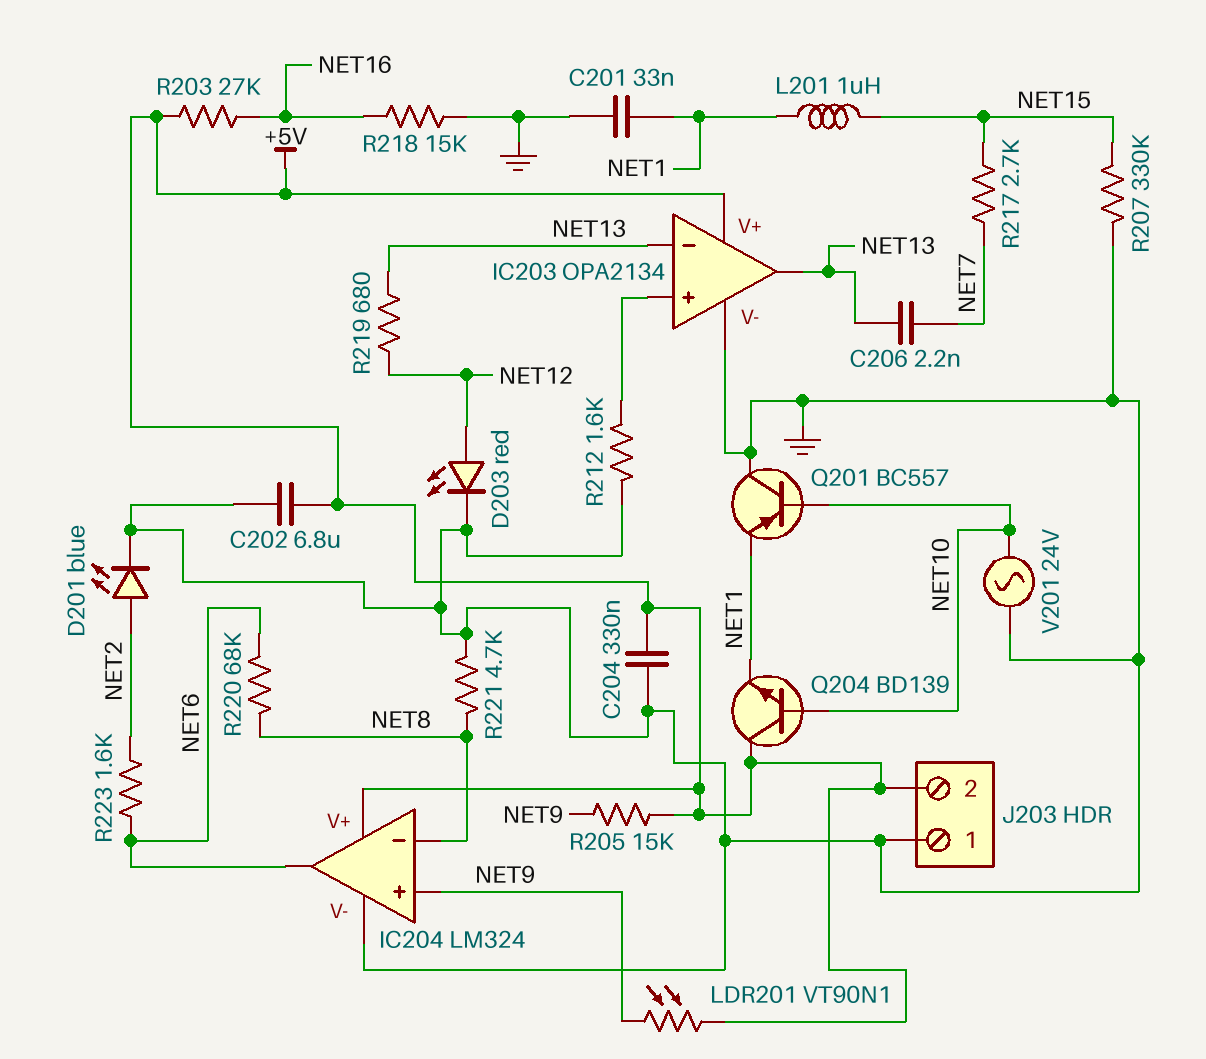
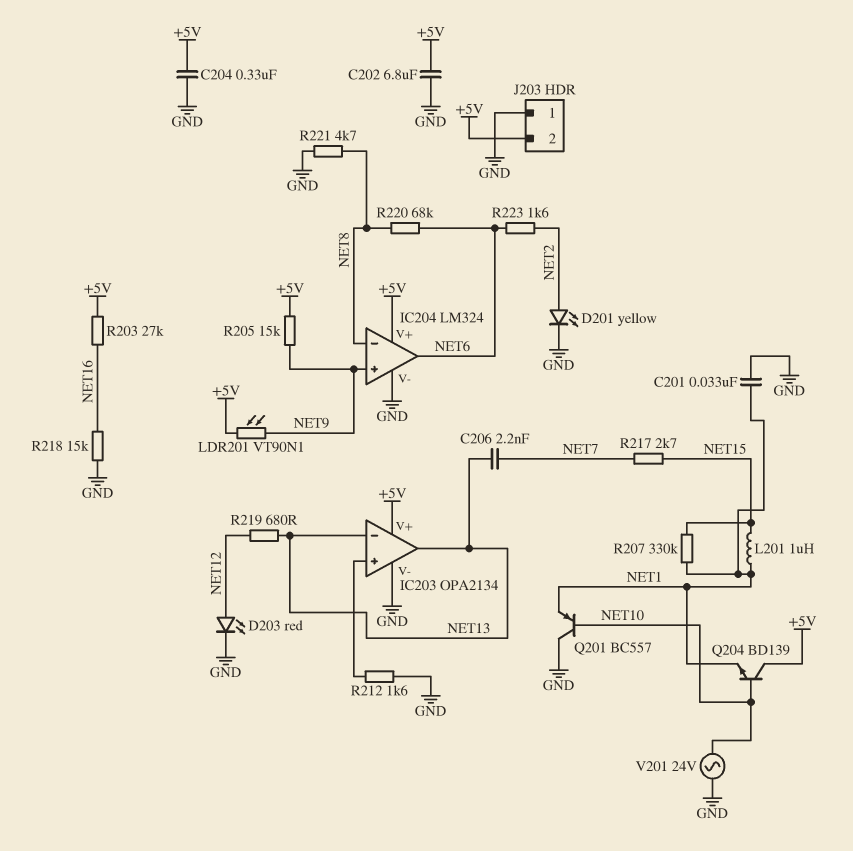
D201: LED blue (A NET2, K GND) -> LED yellow (A NET2, K GND)
R207: 330k (GND, NET15) -> 330k (NET1, NET15)

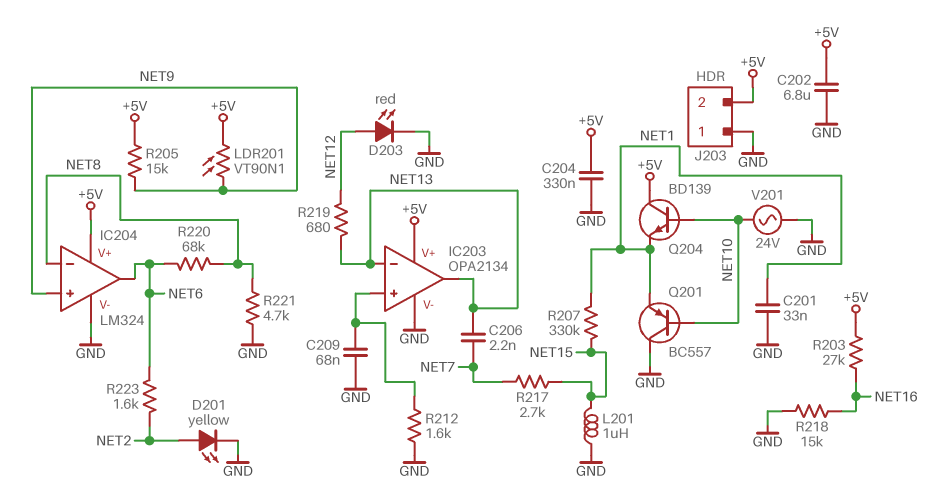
C209: none -> 68nF (GND, IC203/in+)
L201: 1uH (NET1, NET15) -> 1uH (GND, NET15)

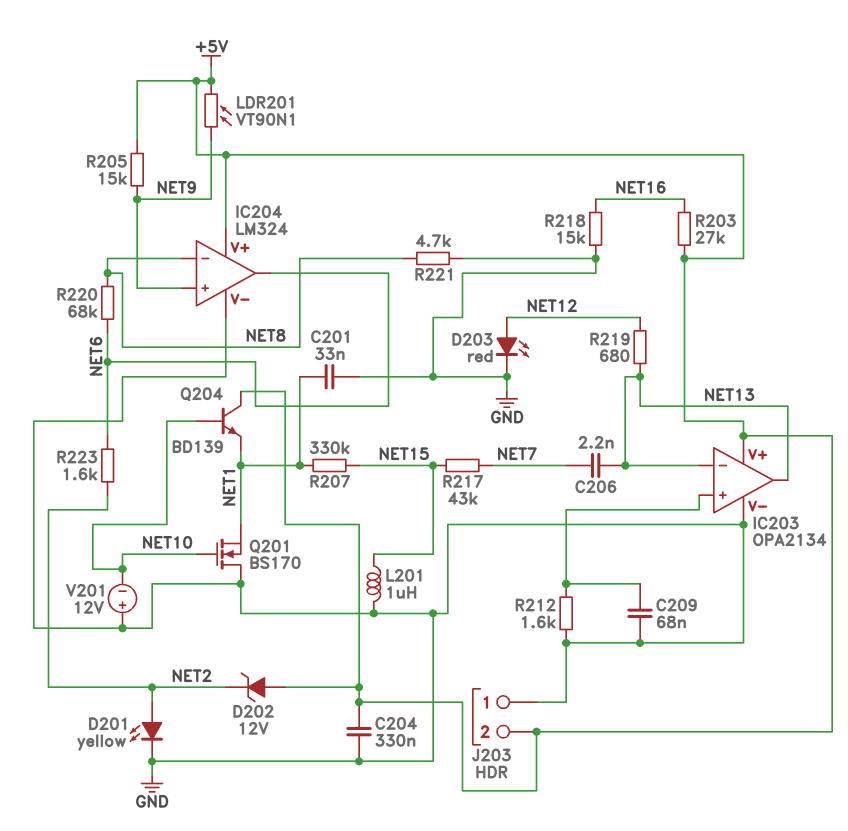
C202: 6.8uF (+5V, GND) -> none
D202: none -> zener 12V (A +5V, K NET2)
Q201: PNP BC557 (B NET10, C GND, E NET1) -> NMOS BS170 (G NET10, D GND, S NET1)
R217: 2.7k (NET7, NET15) -> 43k (NET7, NET15)
V201: AC 24V (GND, NET10) -> 12V (plus GND, minus NET10)

